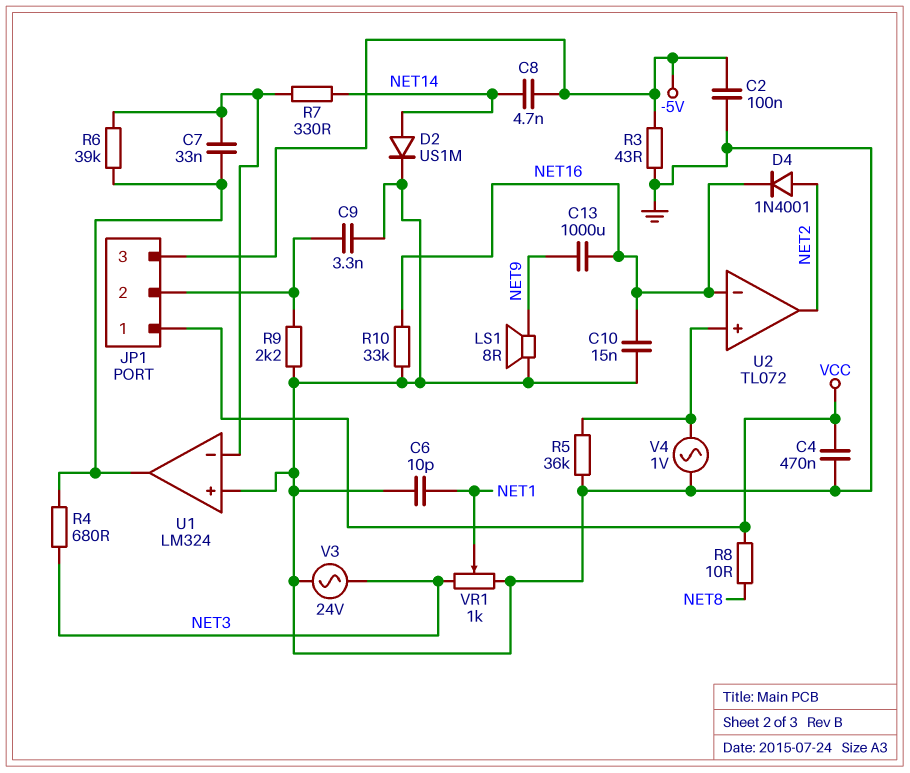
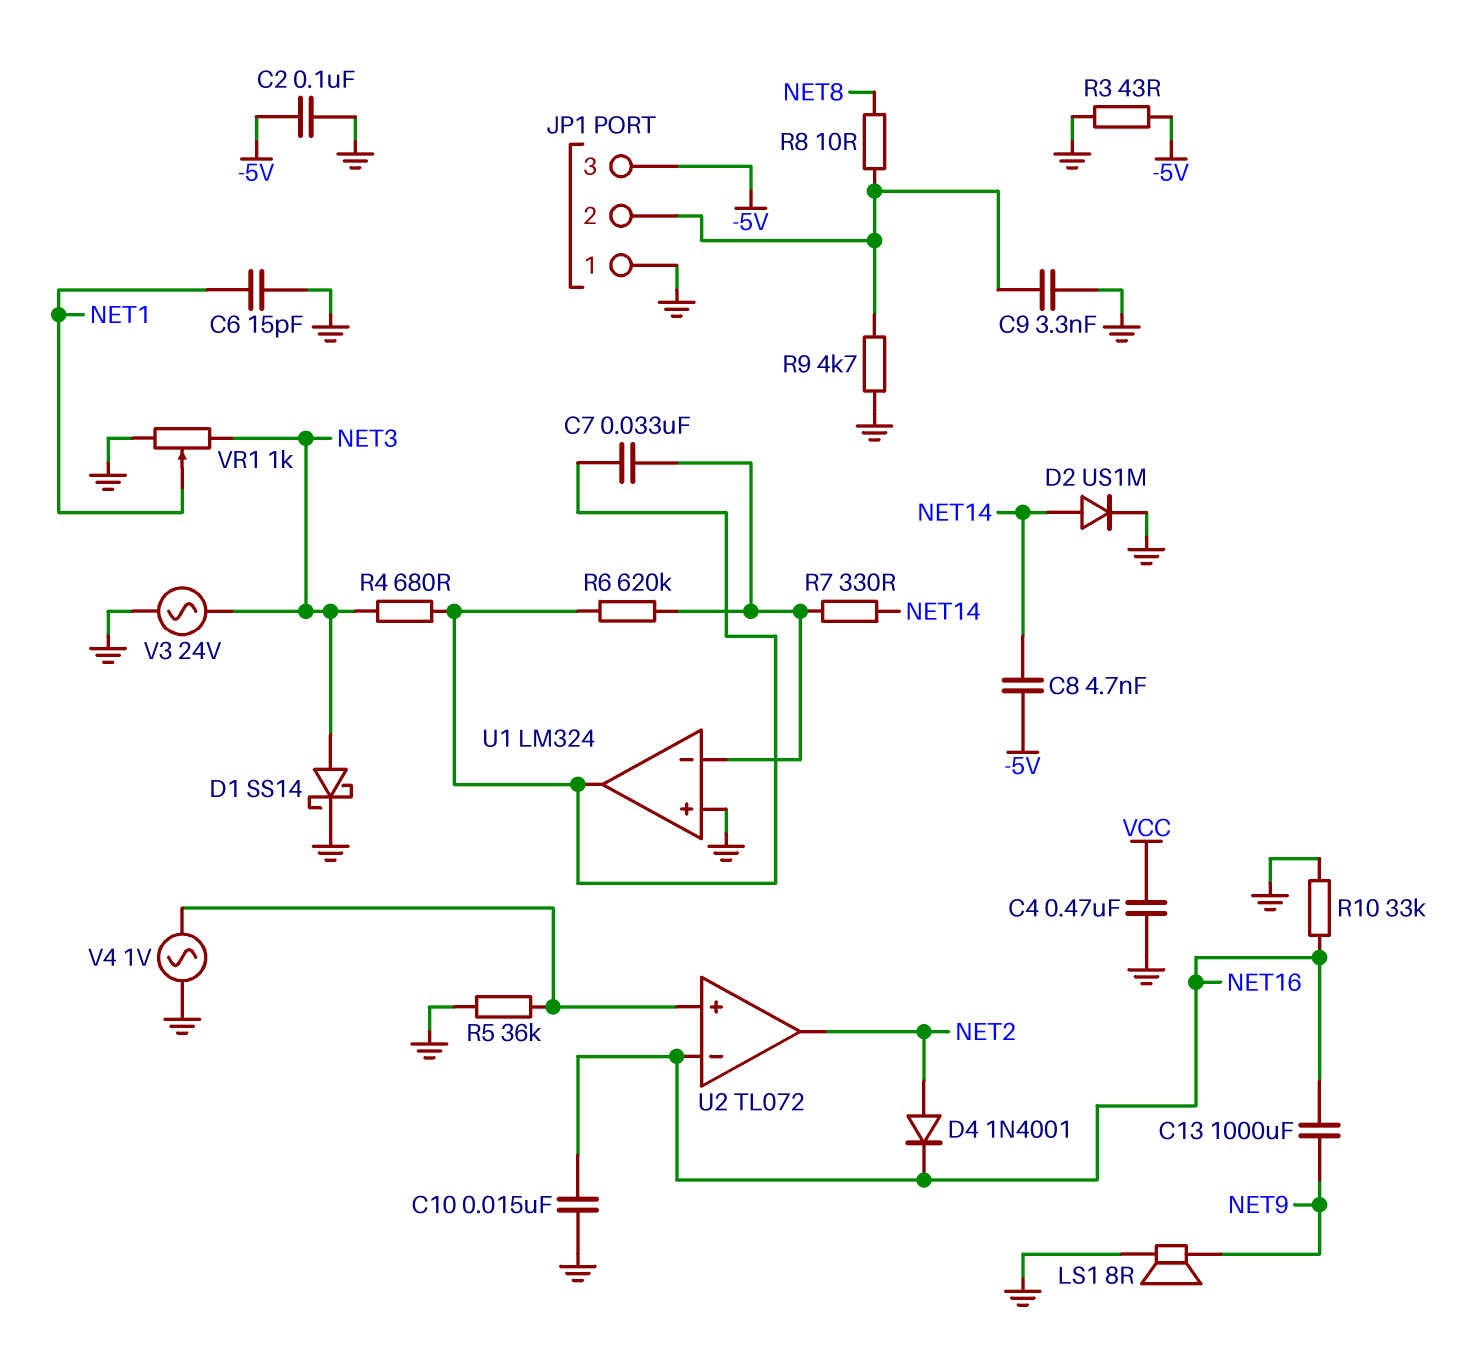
C6: 10pF (GND, NET1) -> 15pF (GND, NET1)
D1: none -> schottky SS14 (A NET3, K GND)
JP1 pin 1: VCC -> GND
R6: 39k (U1/in-, U1/out) -> 620k (U1/in-, U1/out)
R8: 10 (NET8, VCC) -> 10 (JP1/2, NET8)
R9: 2.2k (GND, JP1/2) -> 4.7k (GND, JP1/2)

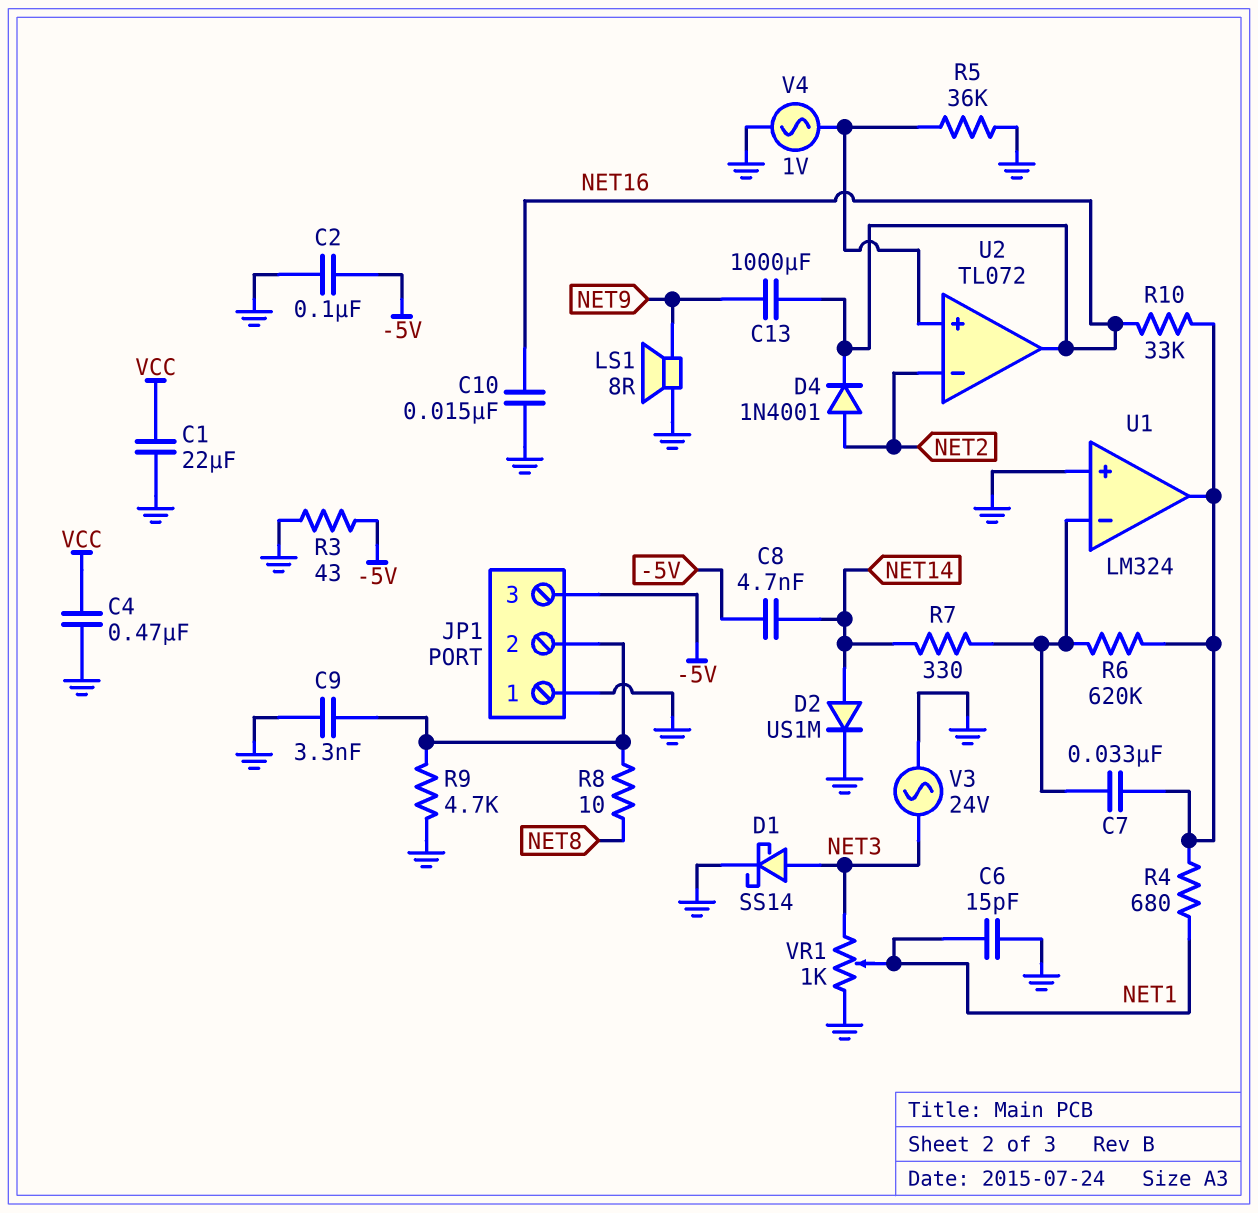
C1: none -> 22uF (GND, VCC)
R4: 680 (NET3, U1/out) -> 680 (NET1, U1/out)
R10: 33k (GND, NET16) -> 33k (NET16, U1/out)
U2 pin in-: NET16 -> NET2
U2 pin out: NET2 -> NET16

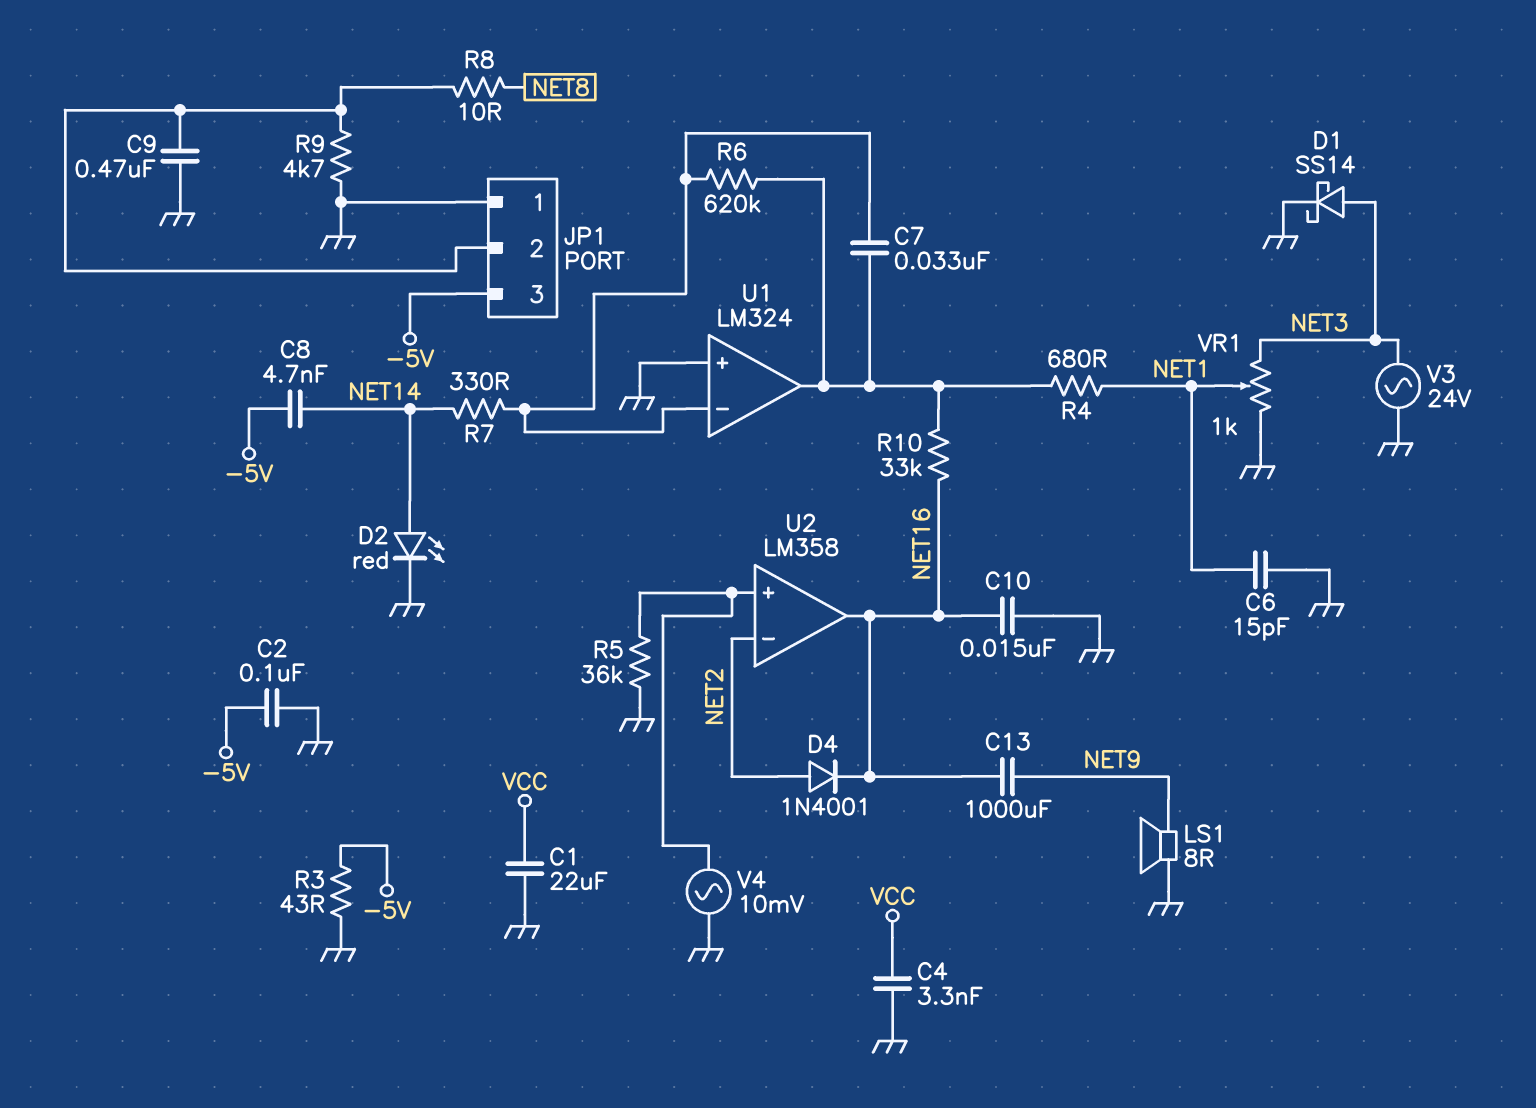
C4: 470nF (GND, VCC) -> 3.3nF (GND, VCC)
C9: 3.3nF (GND, JP1/2) -> 470nF (GND, JP1/2)
D2: diode US1M (A NET14, K GND) -> LED red (A NET14, K GND)
U2: TL072 -> LM358
V4: AC 1V (GND, U2/in+) -> AC 10mV (GND, U2/in+)

